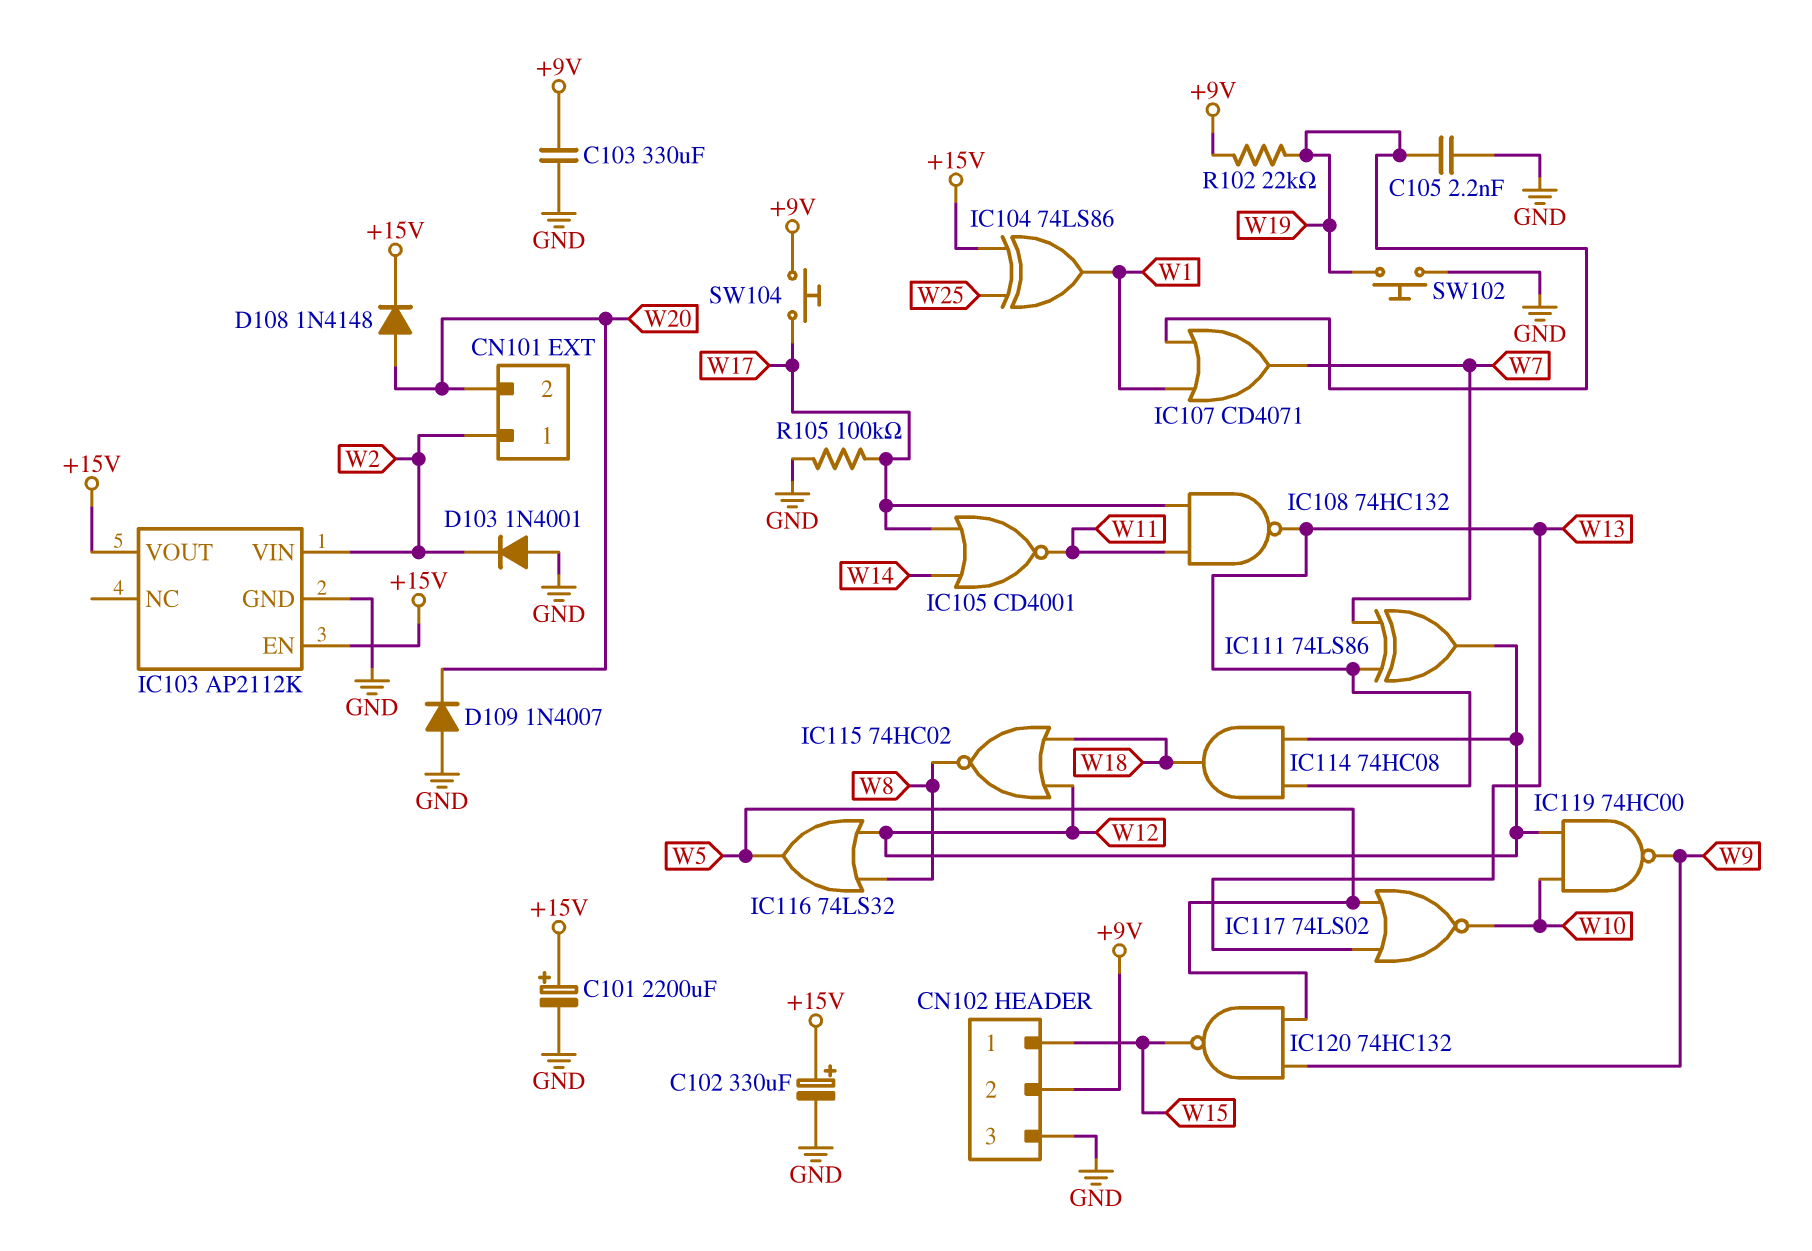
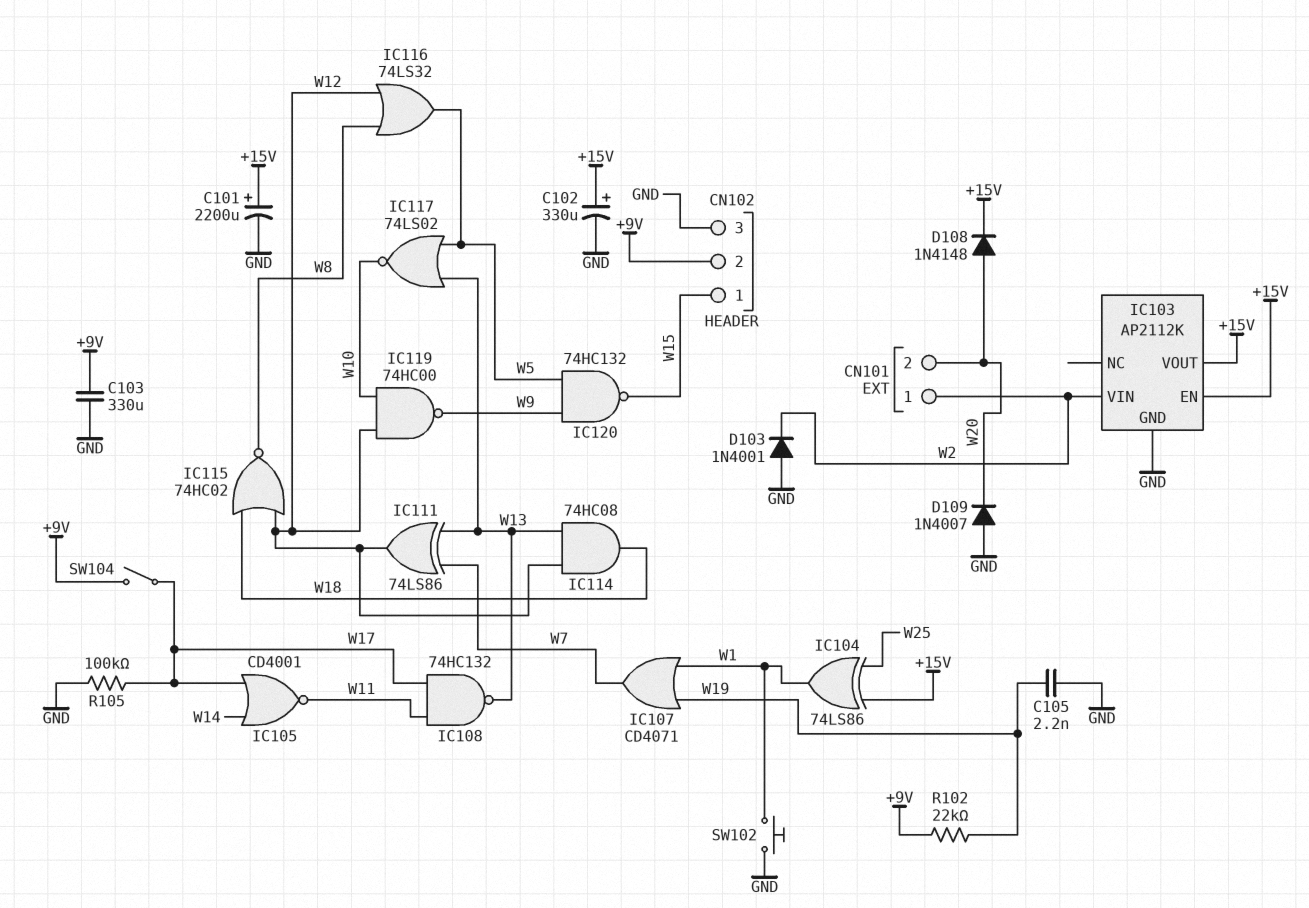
SW102: button (GND, W19) -> button (GND, W1)
SW104: button (+9V, W17) -> switch (+9V, W17)

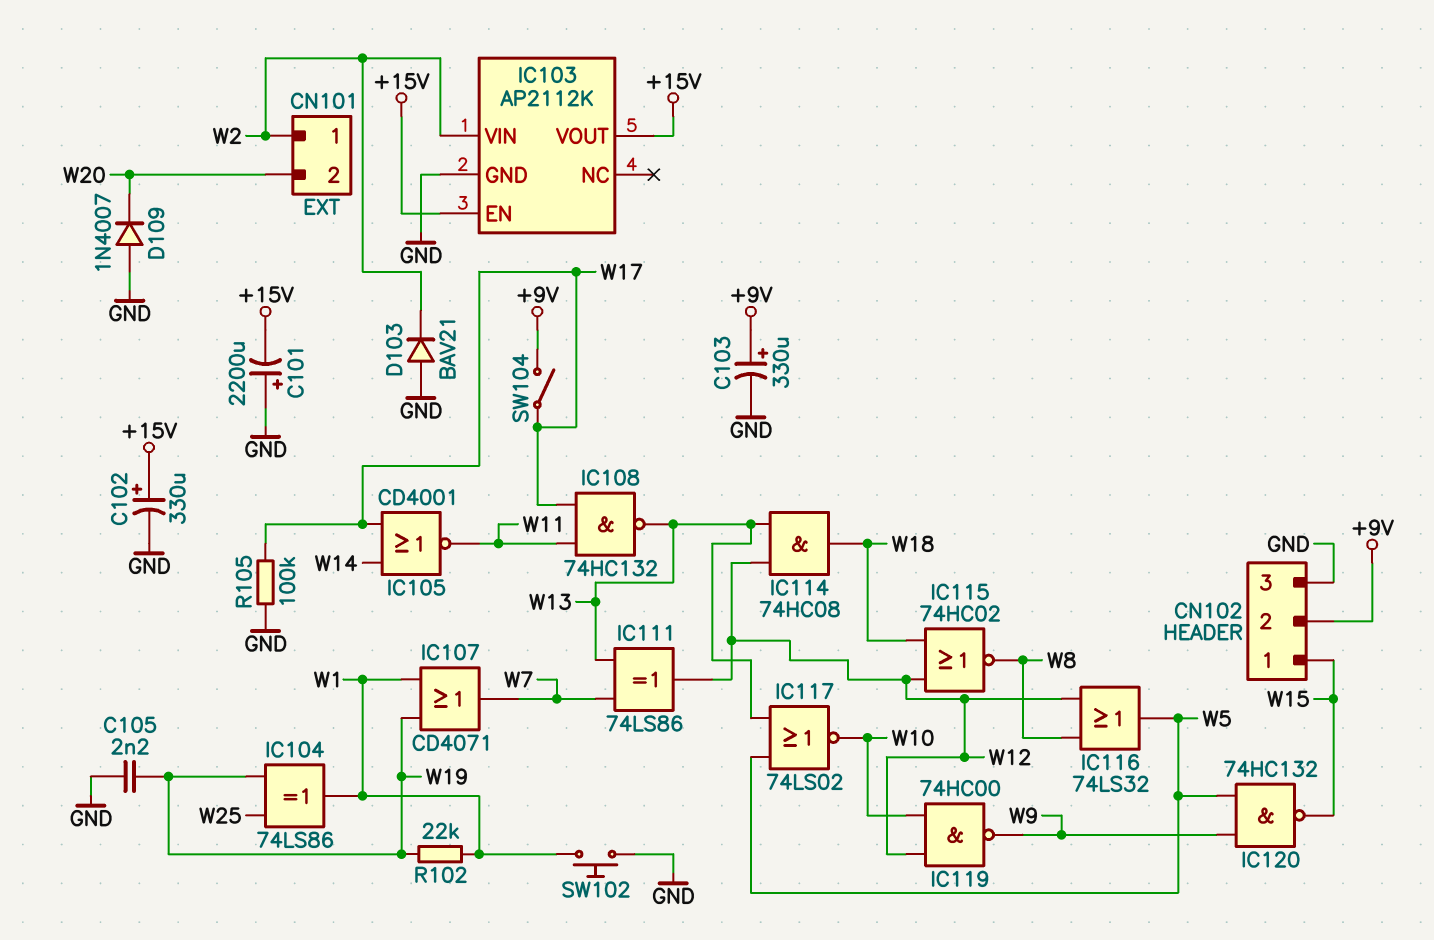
C101: 2200uF (plus +15V, minus GND) -> 2200uF (plus GND, minus +15V)
C103: 330uF (+9V, GND) -> 330uF (plus +9V, minus GND)
D103: diode 1N4001 (A GND, K W2) -> diode BAV21 (A GND, K W2)
D108: diode 1N4148 (A W20, K +15V) -> none
IC104: XOR 74LS86 (in +15V, in W25, out W1) -> XOR 74LS86 (in W19, in W25, out W1)
R102: 22k (+9V, W19) -> 22k (W1, W19)

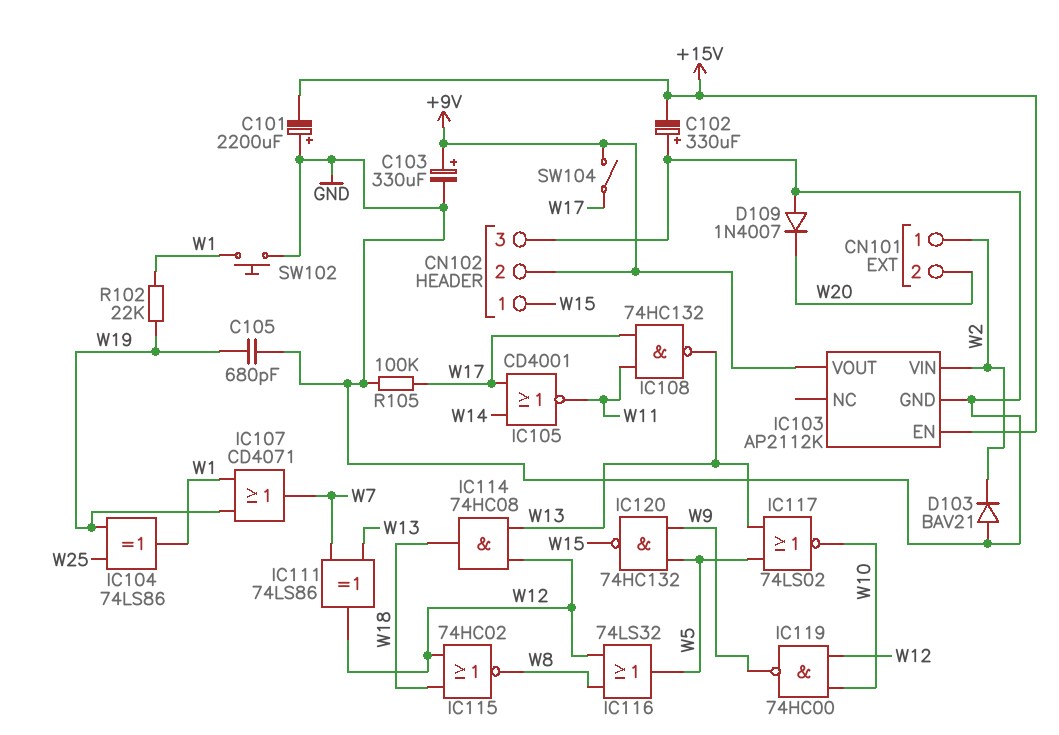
C102: 330uF (plus +15V, minus GND) -> 330uF (plus GND, minus +15V)
C105: 2.2nF (GND, W19) -> 680pF (GND, W19)
IC103 pin VOUT: +15V -> +9V

